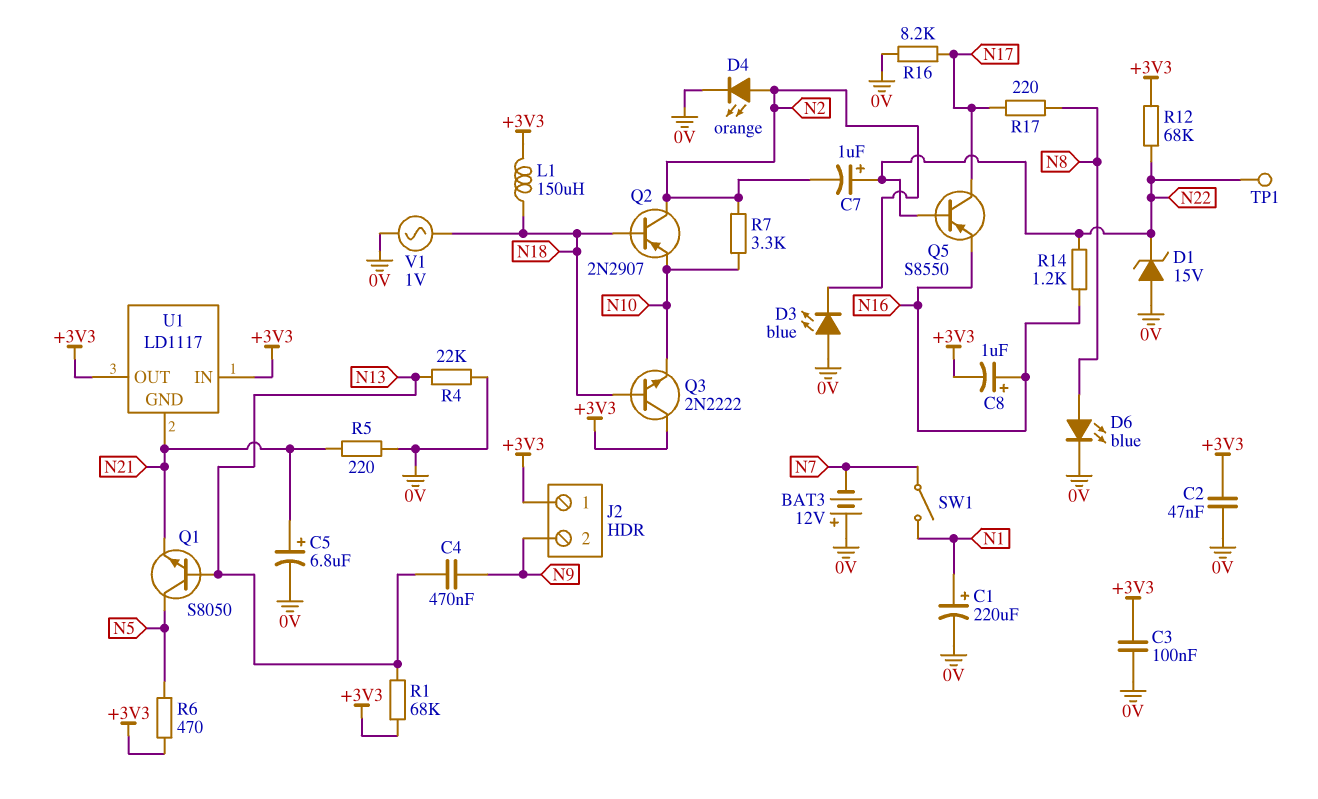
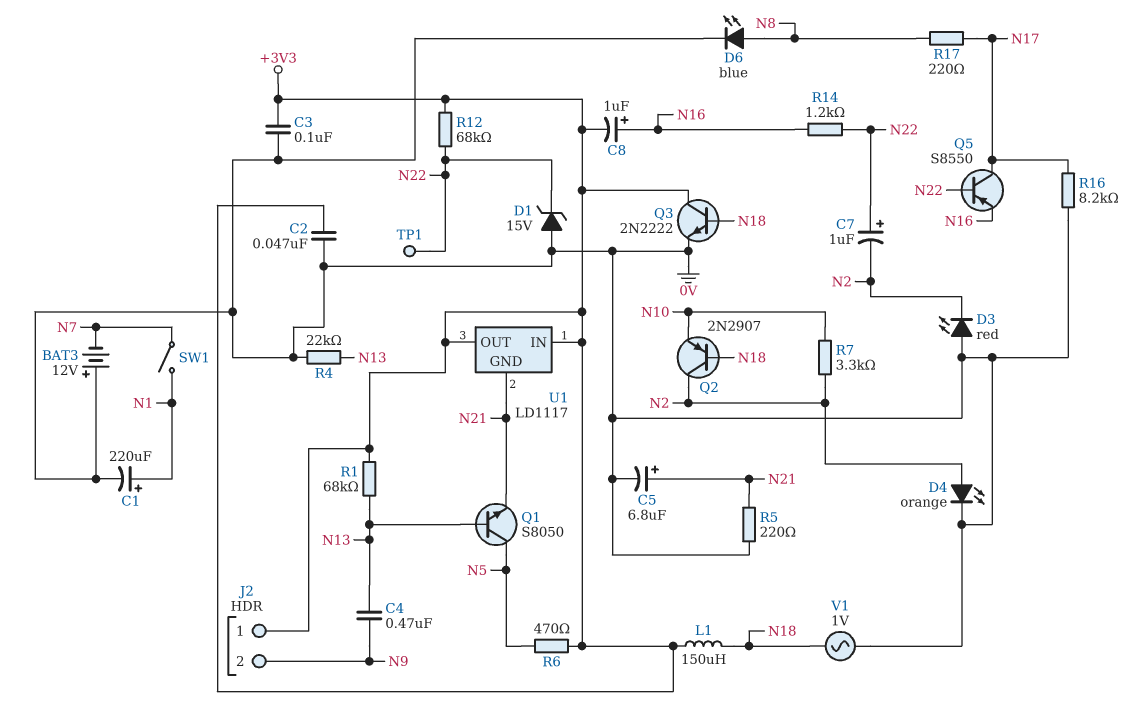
D3: LED blue (A 0V, K N2) -> LED red (A 0V, K N2)
Q3: NPN 2N2222 (B N18, C +3V3, E N10) -> NPN 2N2222 (B N18, C +3V3, E 0V)

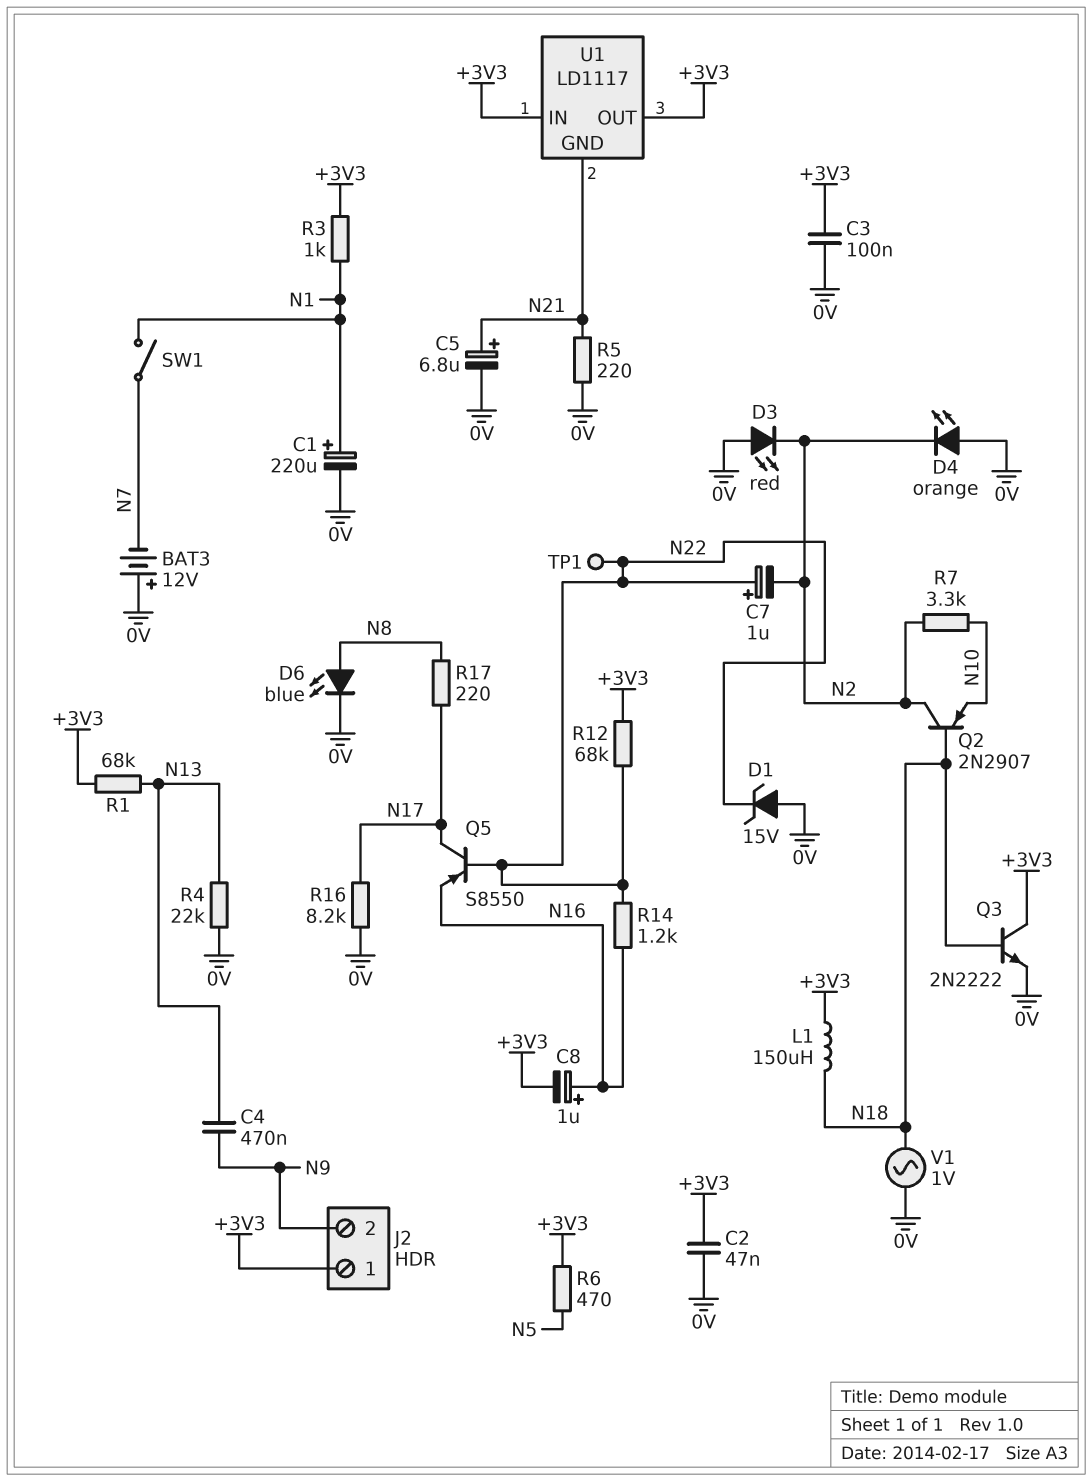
D4: LED orange (A N2, K 0V) -> LED orange (A 0V, K N2)
Q1: NPN S8050 (B N13, C N5, E N21) -> none
R3: none -> 1k (+3V3, N1)

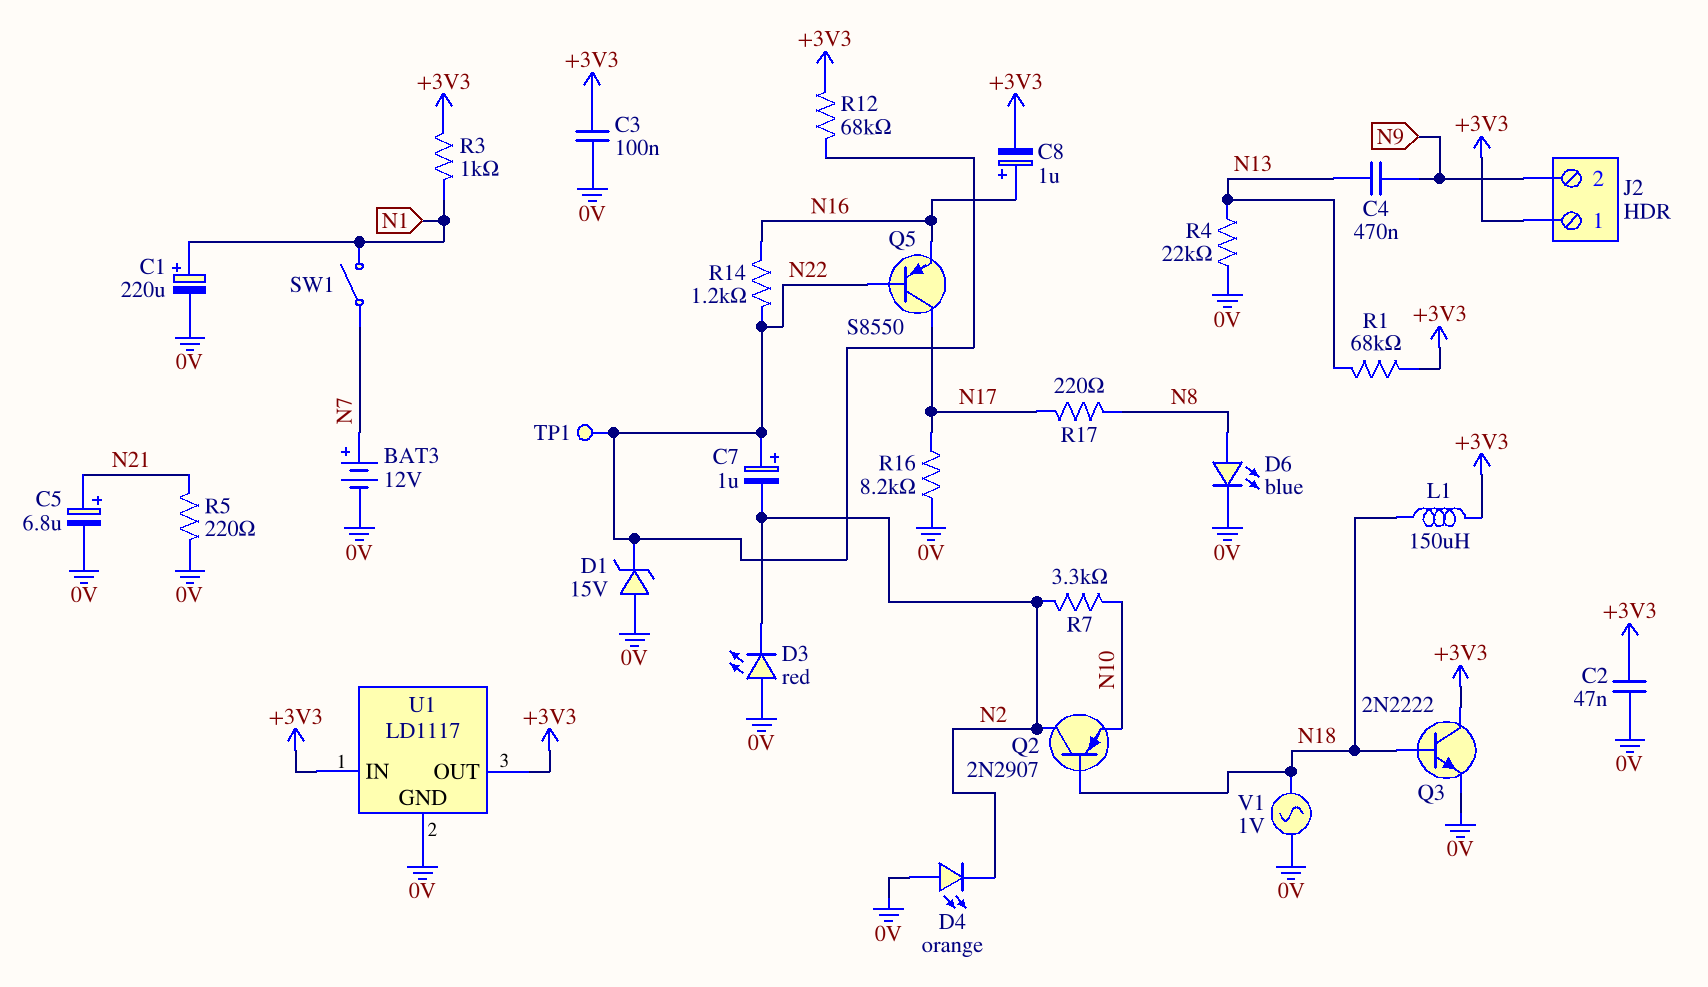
BAT3: 12V (plus 0V, minus N7) -> 12V (plus N7, minus 0V)
R6: 470 (+3V3, N5) -> none
U1 pin GND: N21 -> 0V

